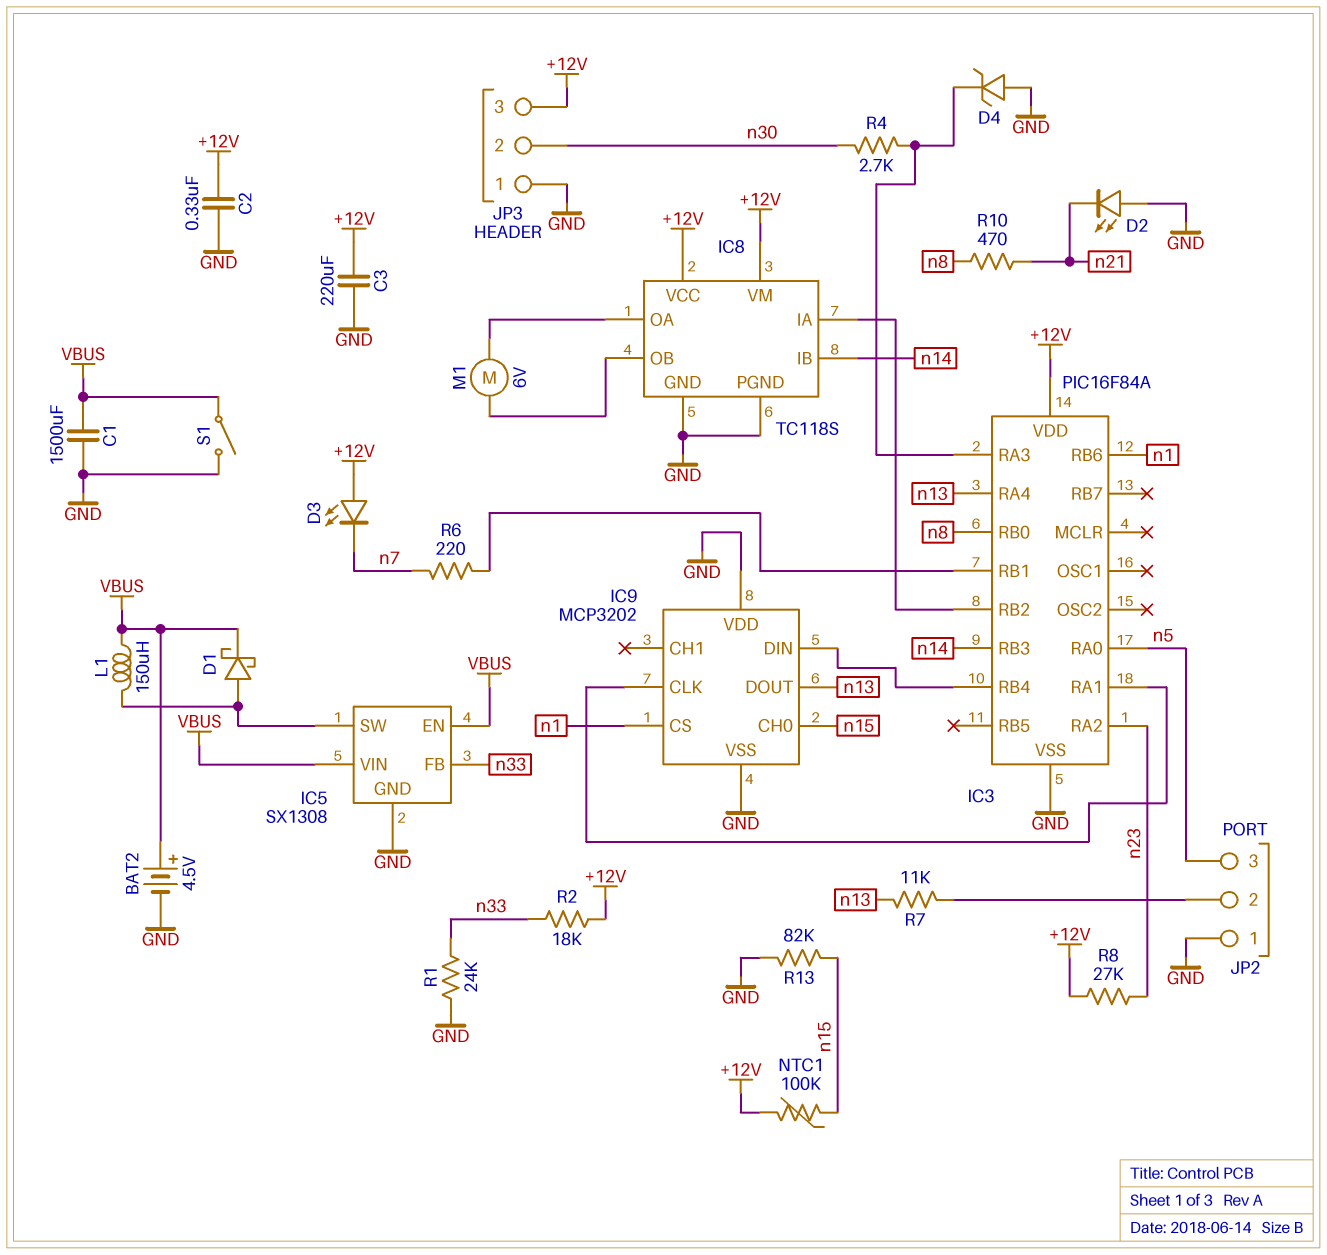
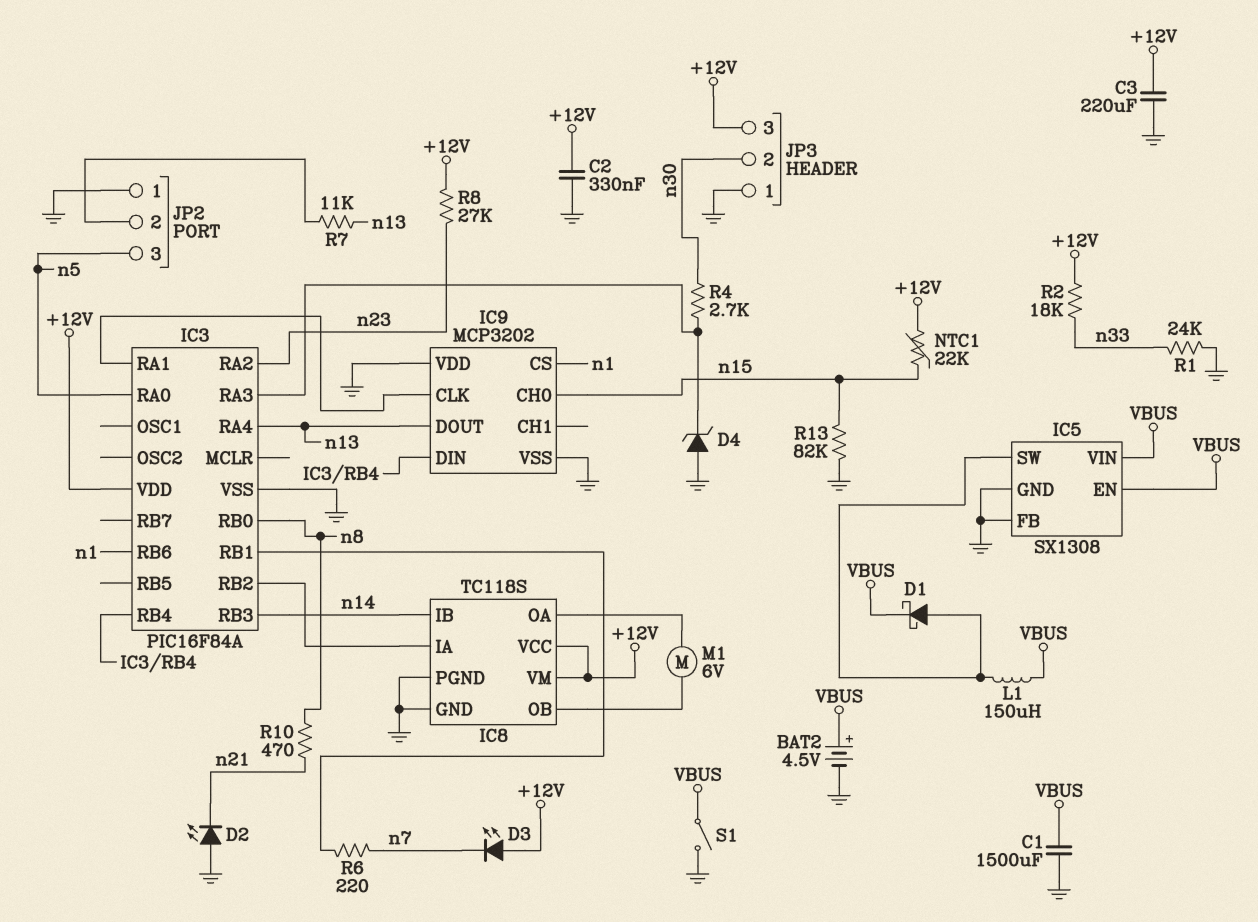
IC5 pin FB: n33 -> GND
NTC1: 100k (+12V, n15) -> 22k (+12V, n15)

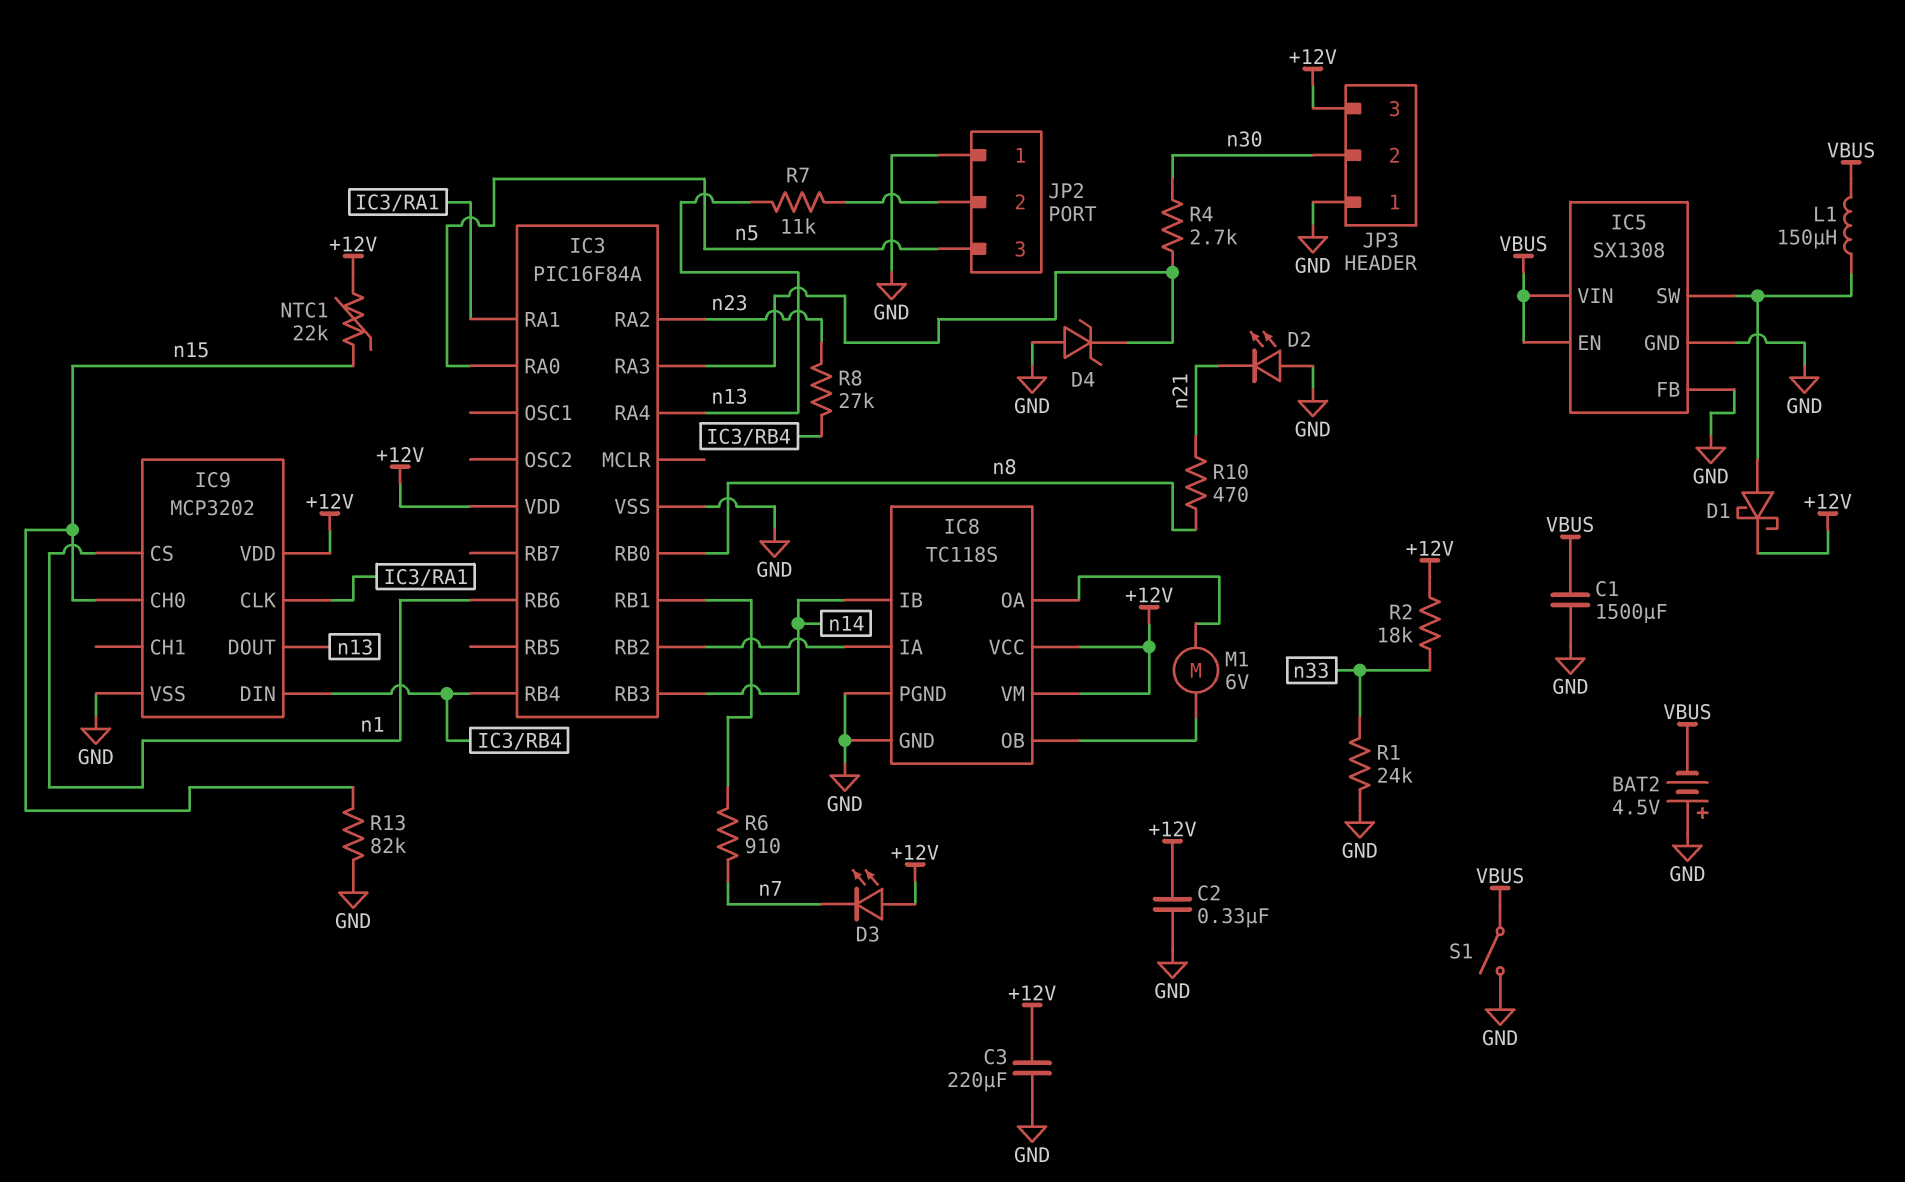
BAT2: 4.5V (plus VBUS, minus GND) -> 4.5V (plus GND, minus VBUS)
D1: schottky (A IC5/SW, K VBUS) -> schottky (A IC5/SW, K +12V)
IC9 pin VDD: GND -> +12V
R6: 220 (IC3/RB1, n7) -> 910 (IC3/RB1, n7)
R8: 27k (+12V, n23) -> 27k (IC3/RB4, n23)

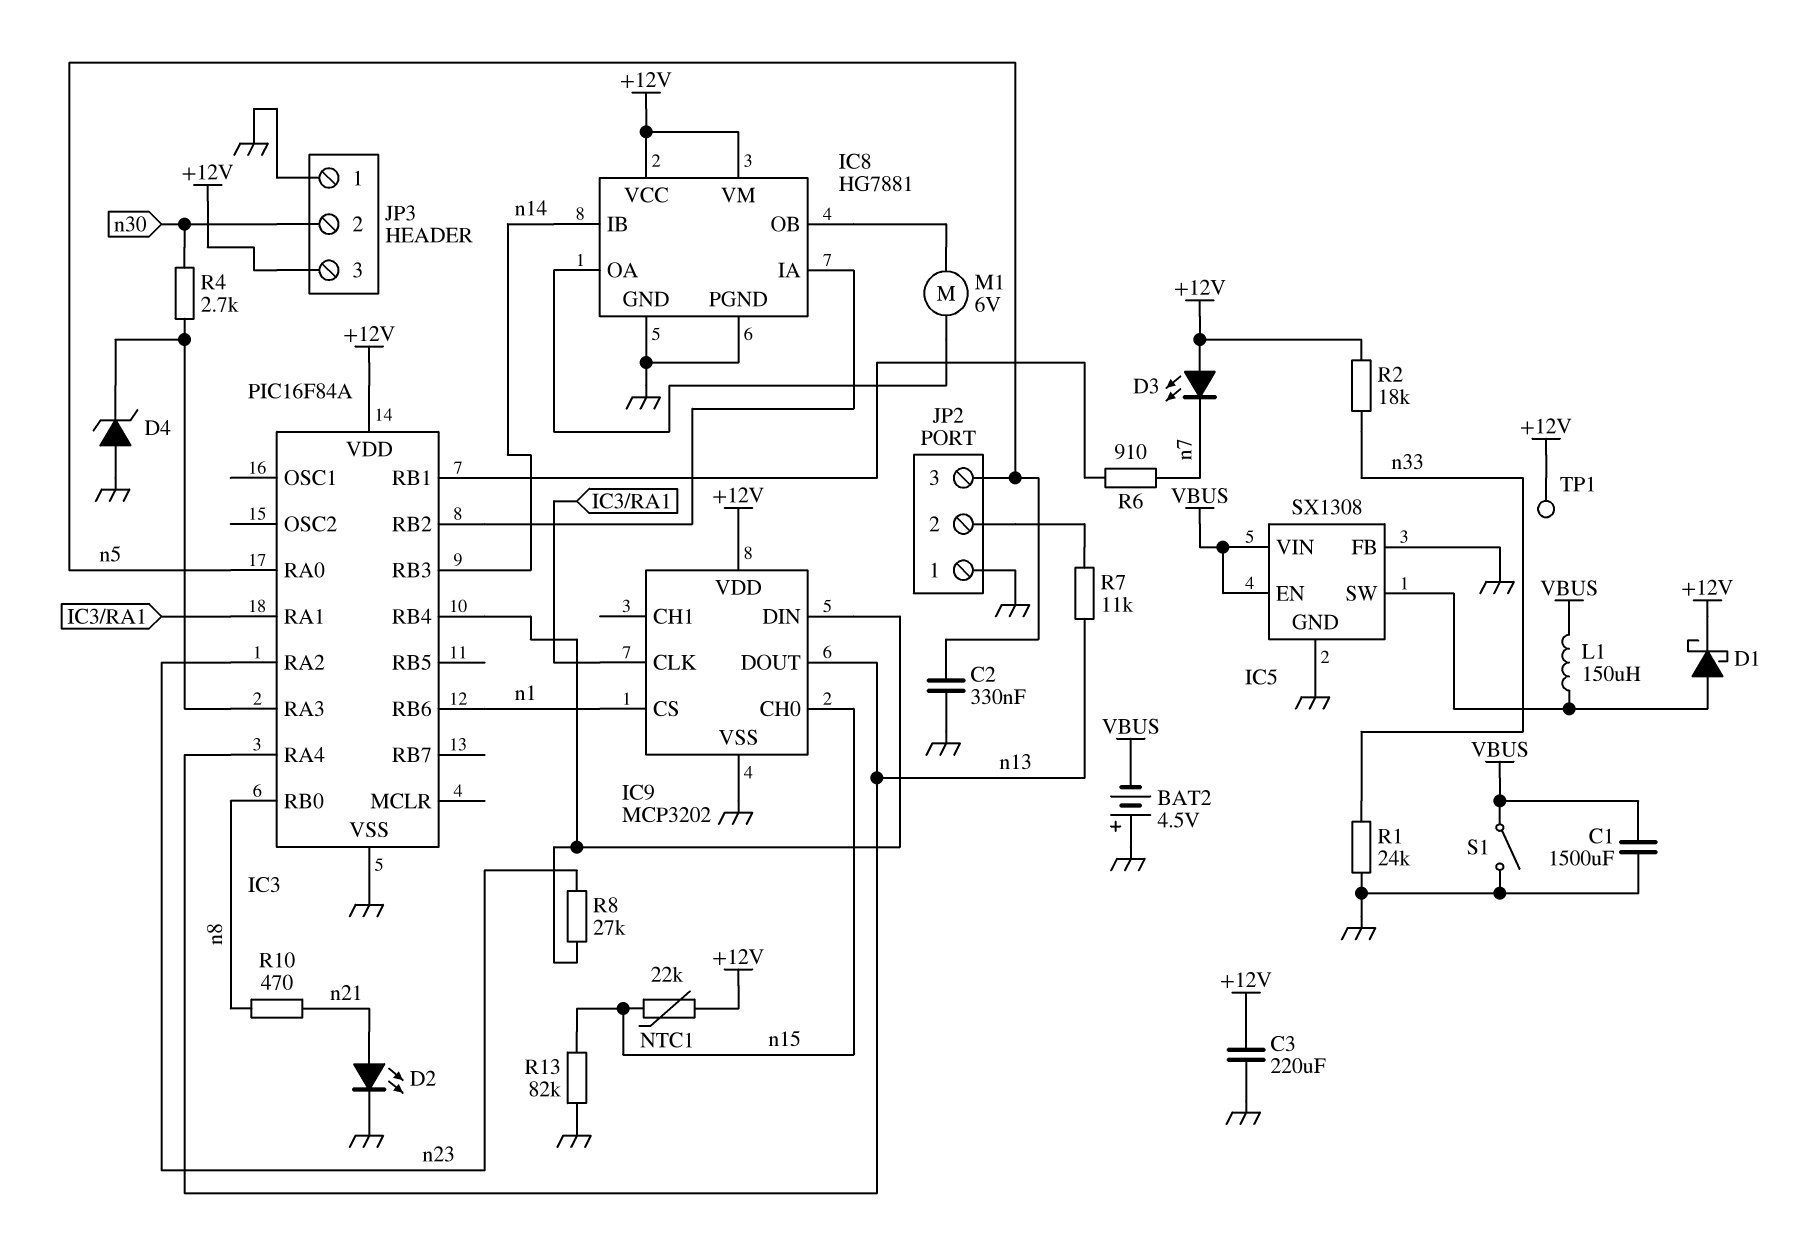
C2: 330nF (+12V, GND) -> 330nF (GND, n5)
D2: LED (A GND, K n21) -> LED (A n21, K GND)
IC8: TC118S -> HG7881
TP1: none -> test point (+12V)

